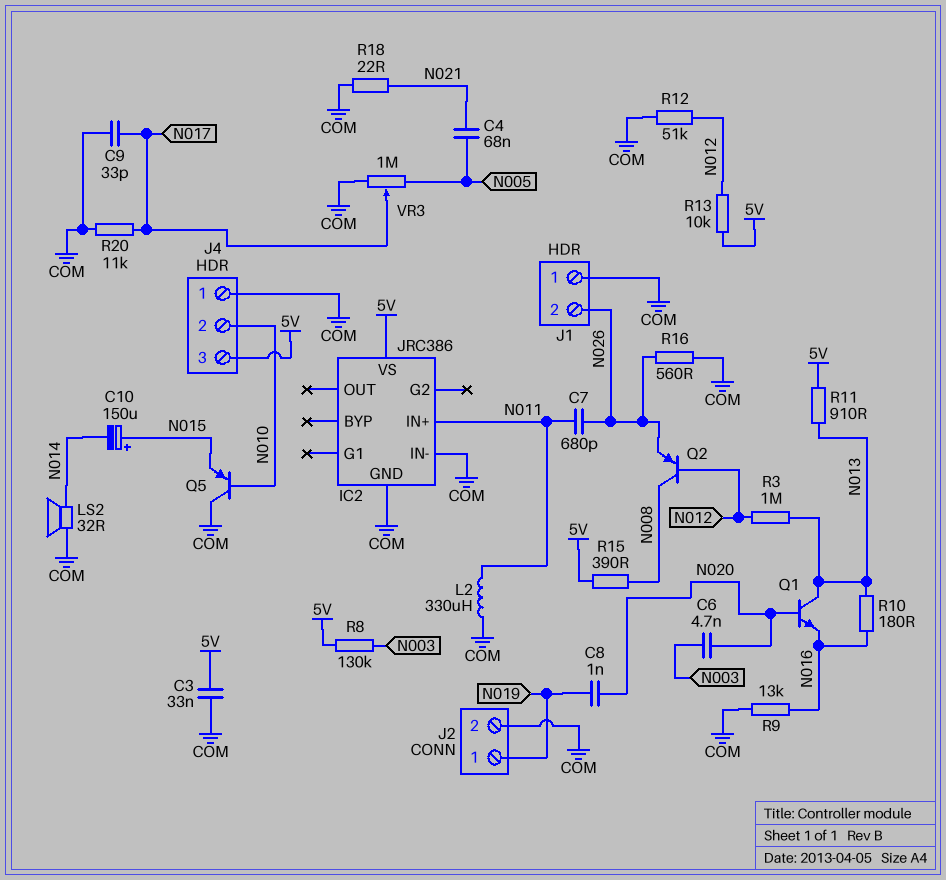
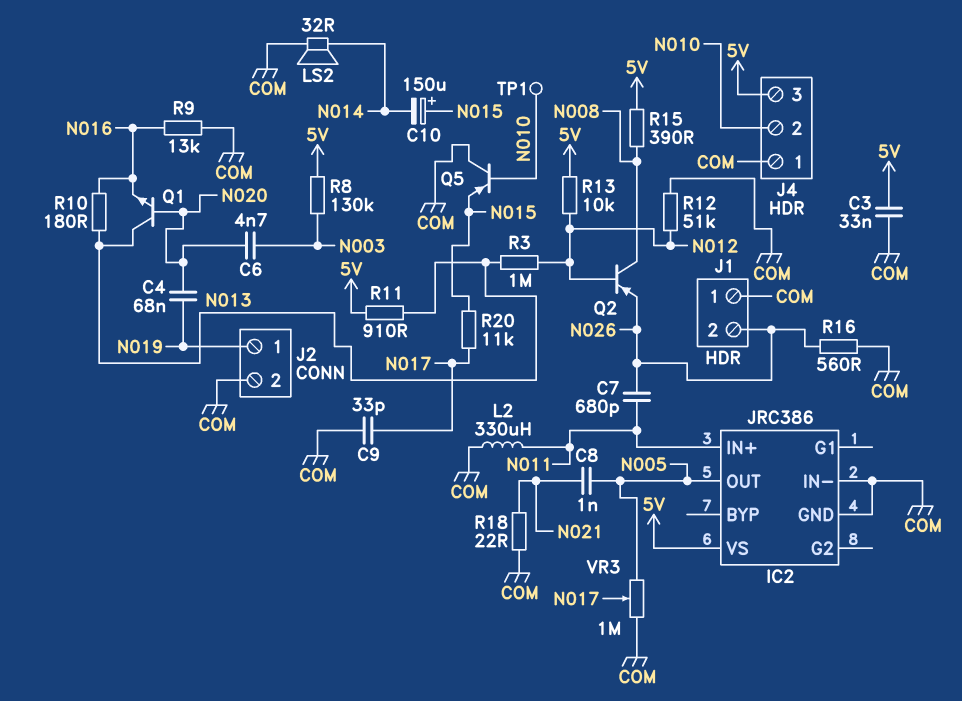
C4: 68nF (N005, N021) -> 68nF (N019, N020)
C8: 1nF (N019, N020) -> 1nF (N005, N021)
IC2 pin OUT: none -> N005
R20: 11k (COM, N017) -> 11k (N015, N017)
TP1: none -> test point (N010)

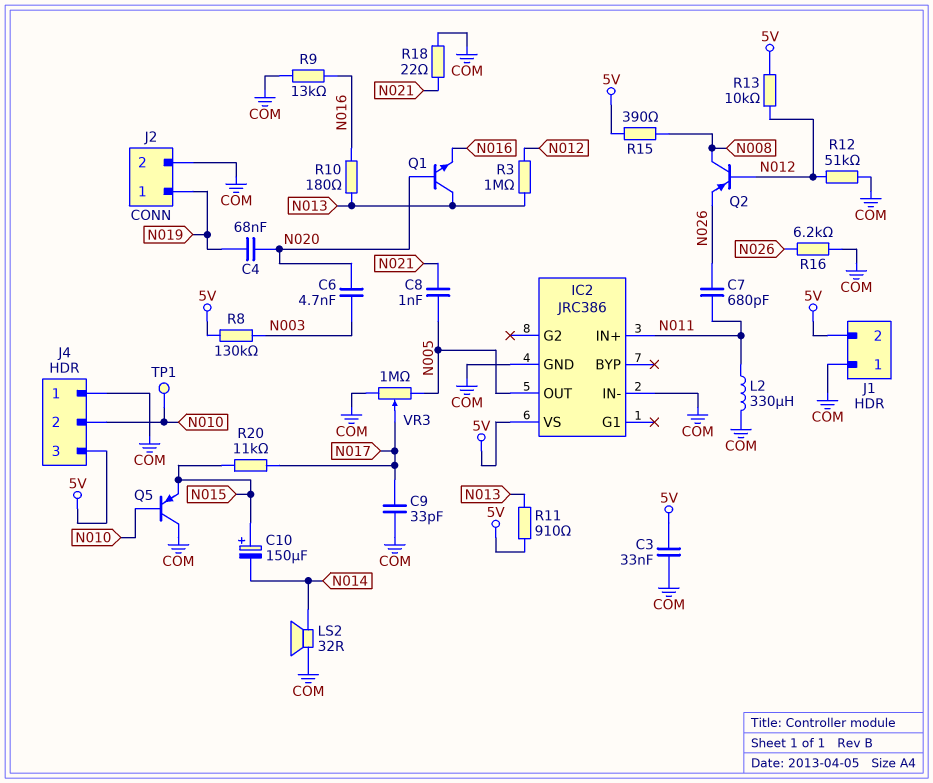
J1 pin 2: N026 -> 5V
R16: 560 (COM, N026) -> 6.2k (COM, N026)

